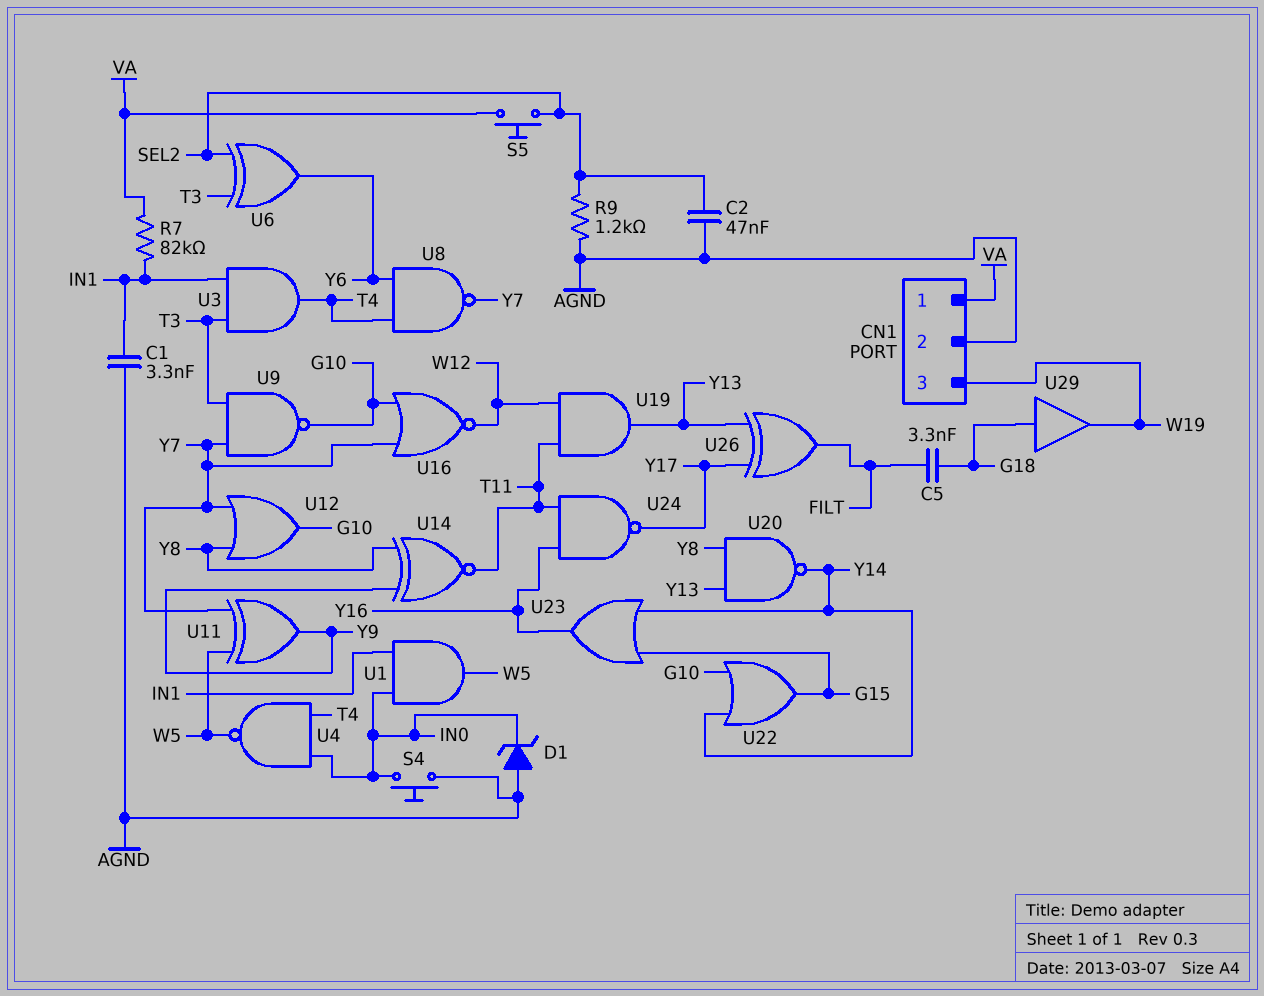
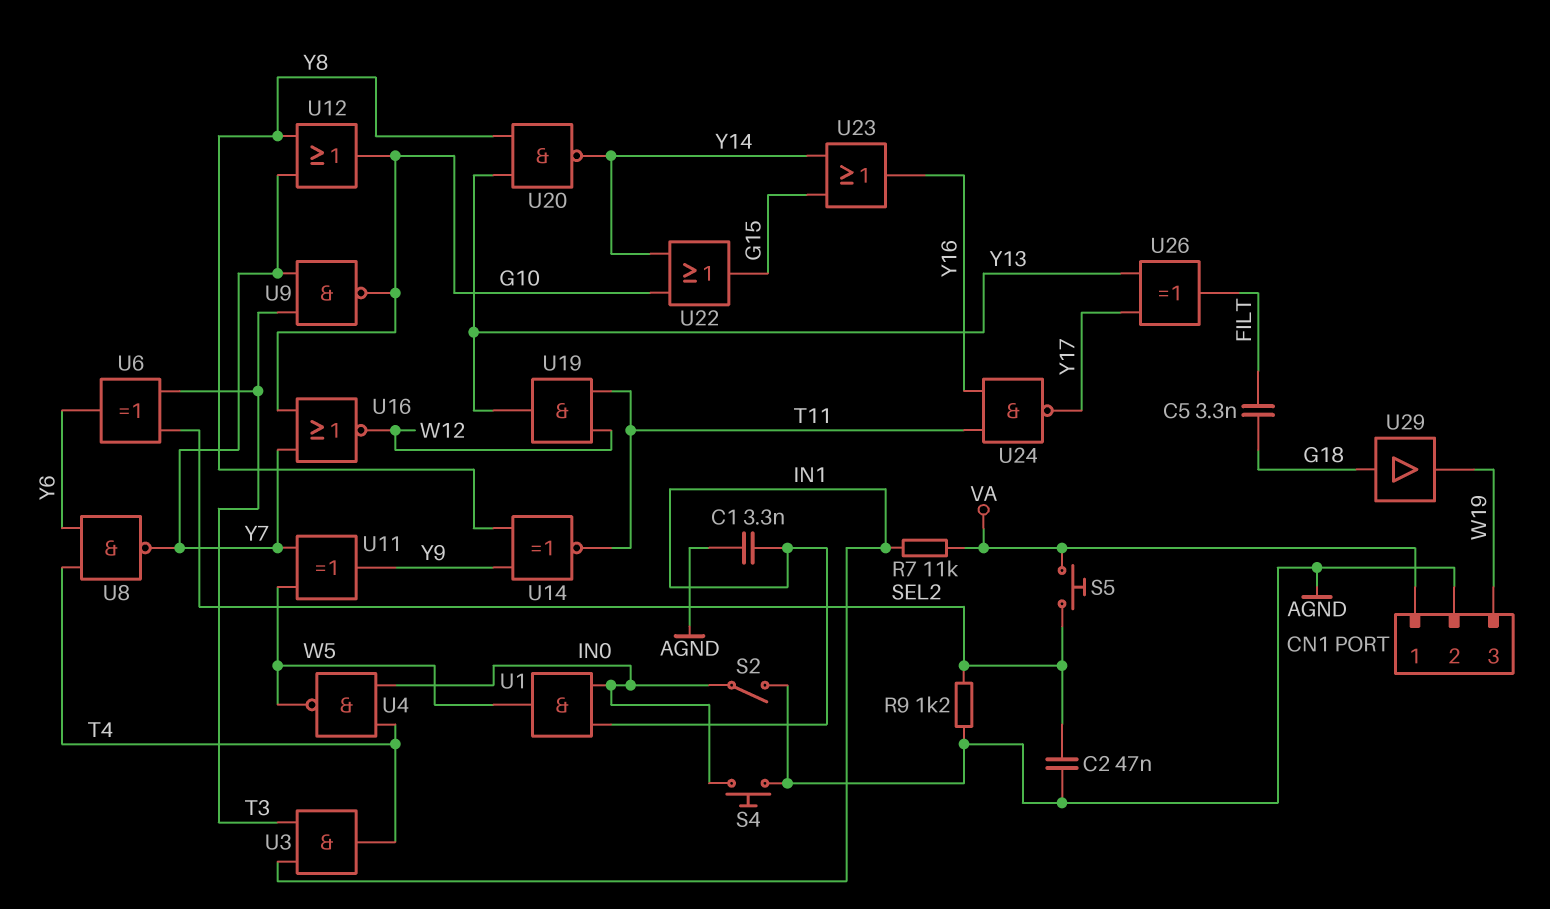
D1: zener (A AGND, K IN0) -> none
R7: 82k (IN1, VA) -> 11k (IN1, VA)
S2: none -> switch (AGND, IN0)

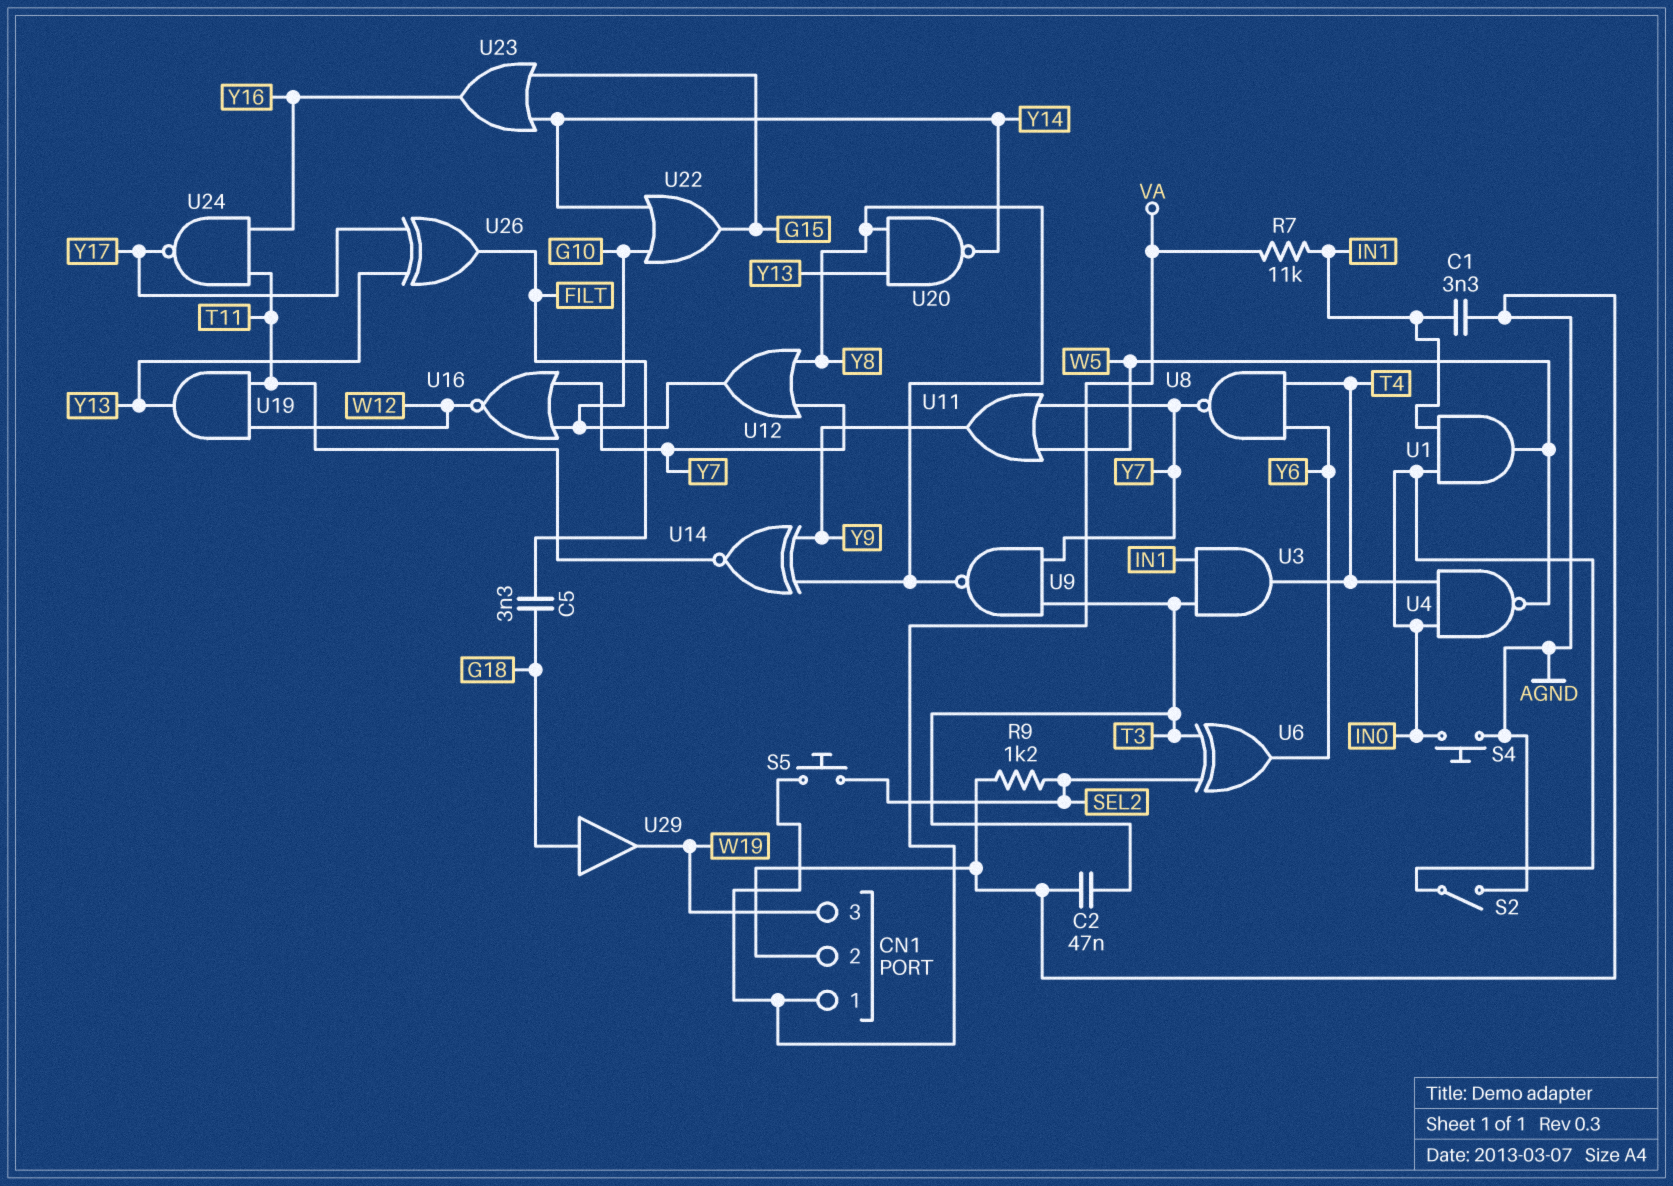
C2: 47nF (AGND, SEL2) -> 47nF (AGND, T3)
U9: NAND (in T3, in Y7, out G10) -> NAND (in T3, in Y7, out Y8)
U11: XOR (in W5, in Y7, out Y9) -> OR (in W5, in Y7, out Y9)

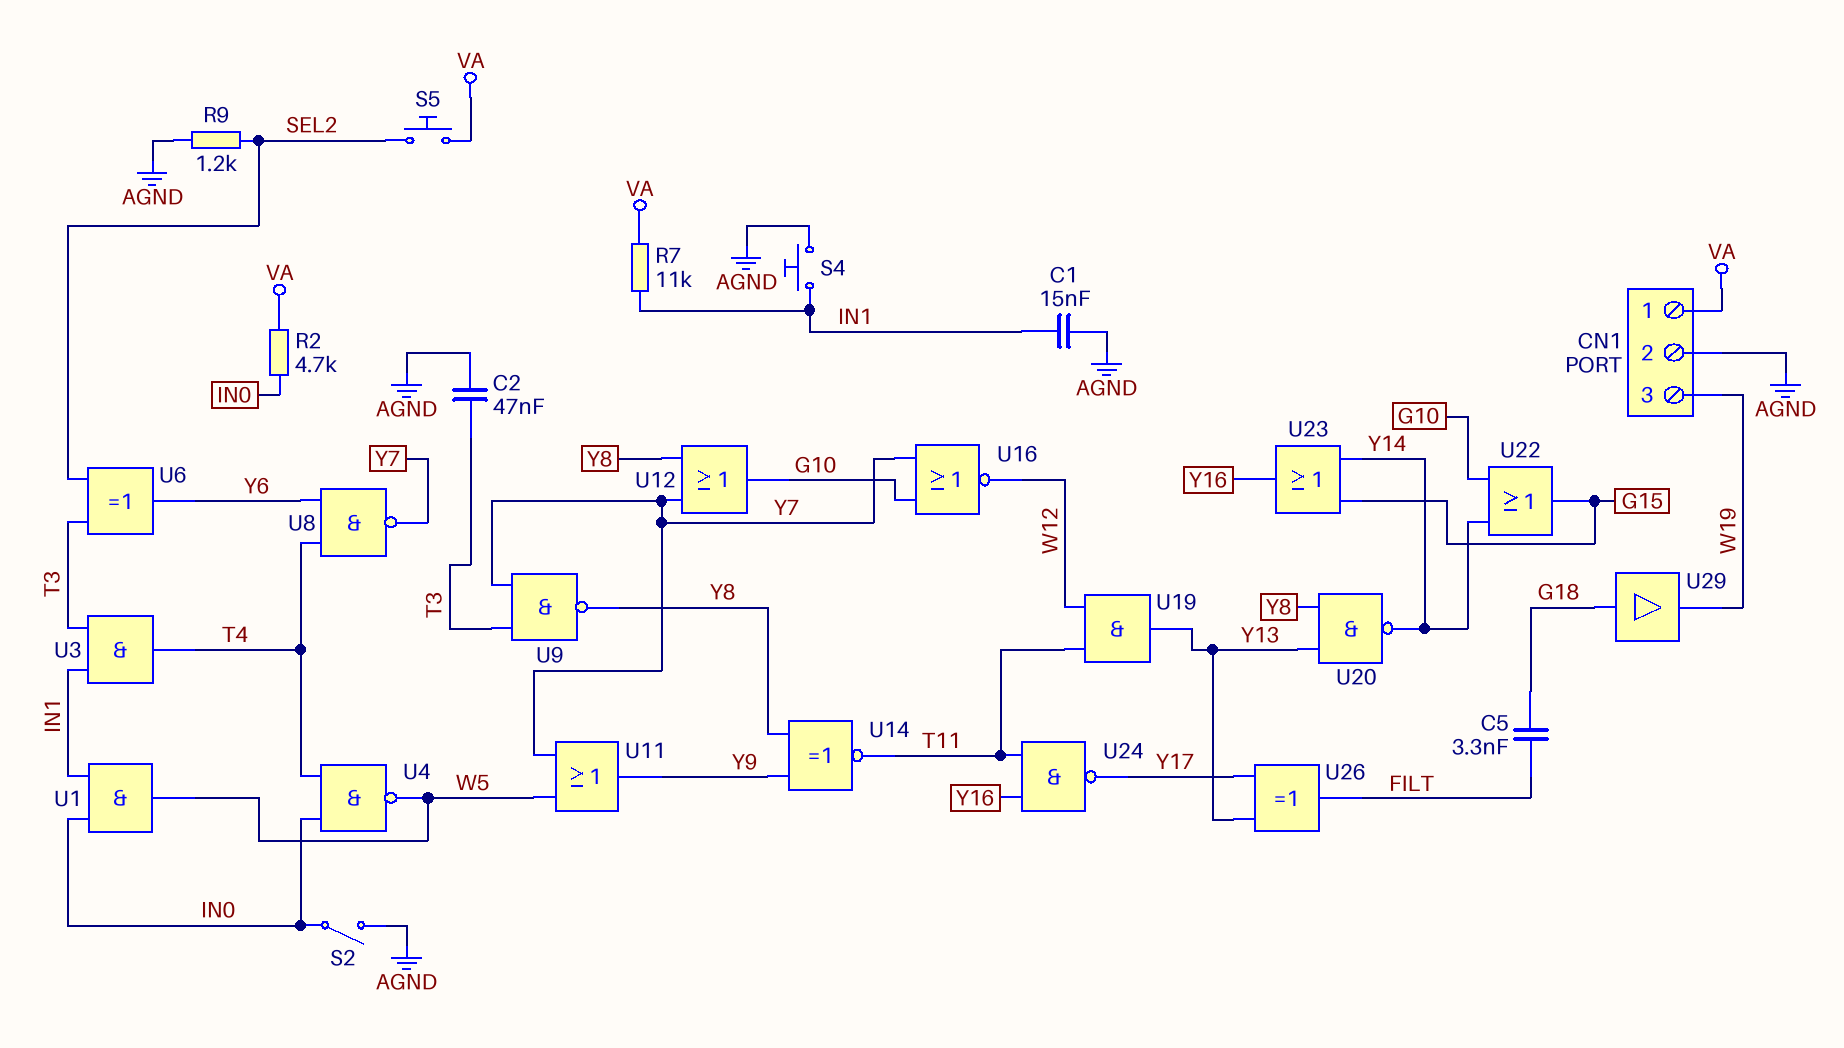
C1: 3.3nF (AGND, IN1) -> 15nF (AGND, IN1)
R2: none -> 4.7k (IN0, VA)
S4: button (AGND, IN0) -> button (AGND, IN1)

